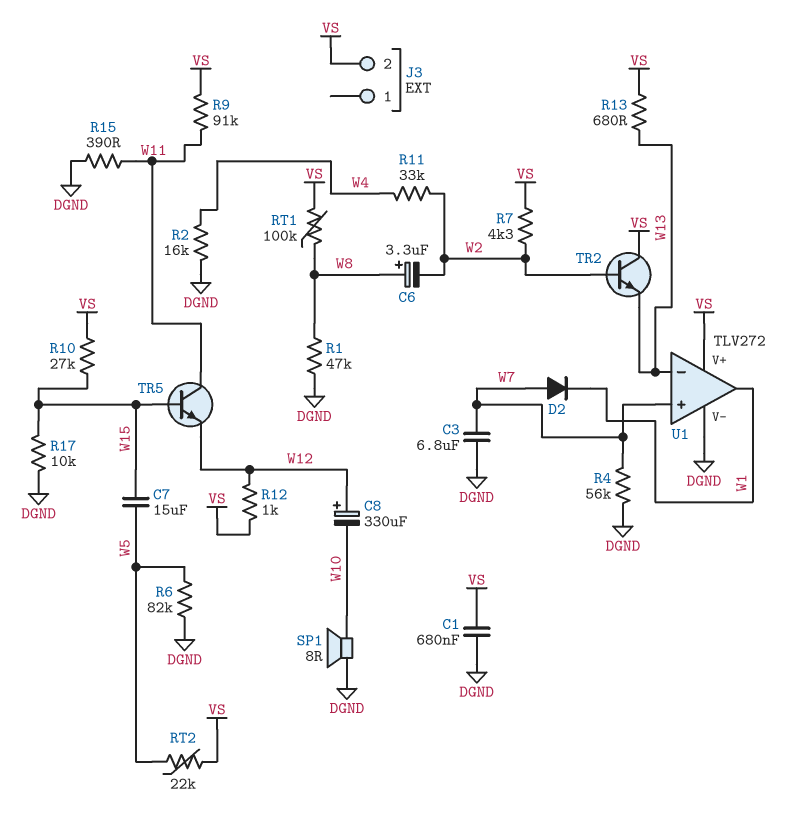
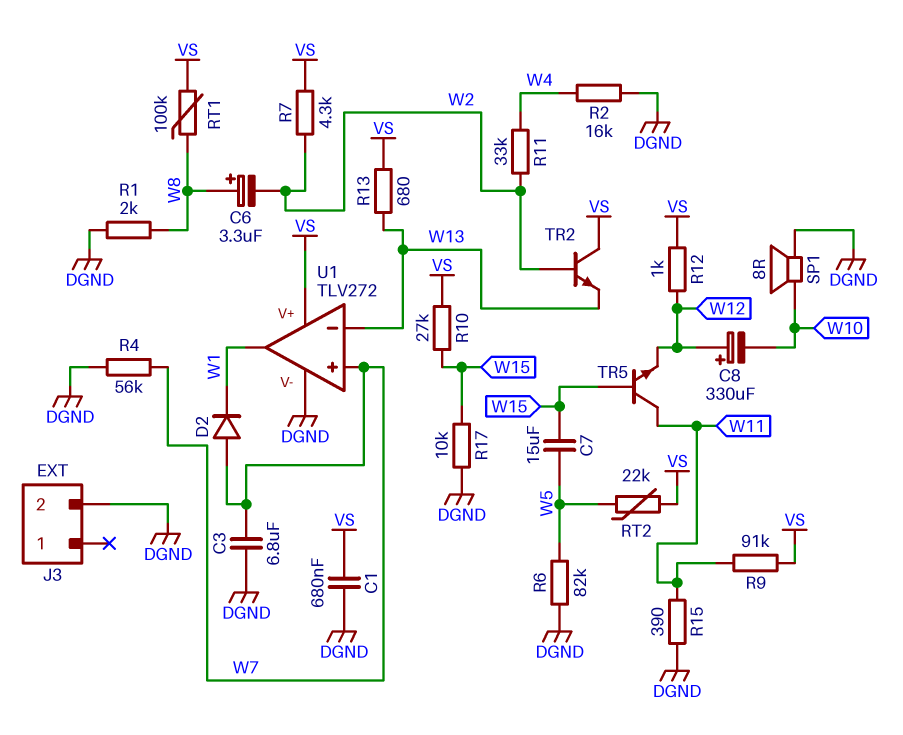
J3 pin 2: VS -> DGND
R1: 47k (DGND, W8) -> 2k (DGND, W8)

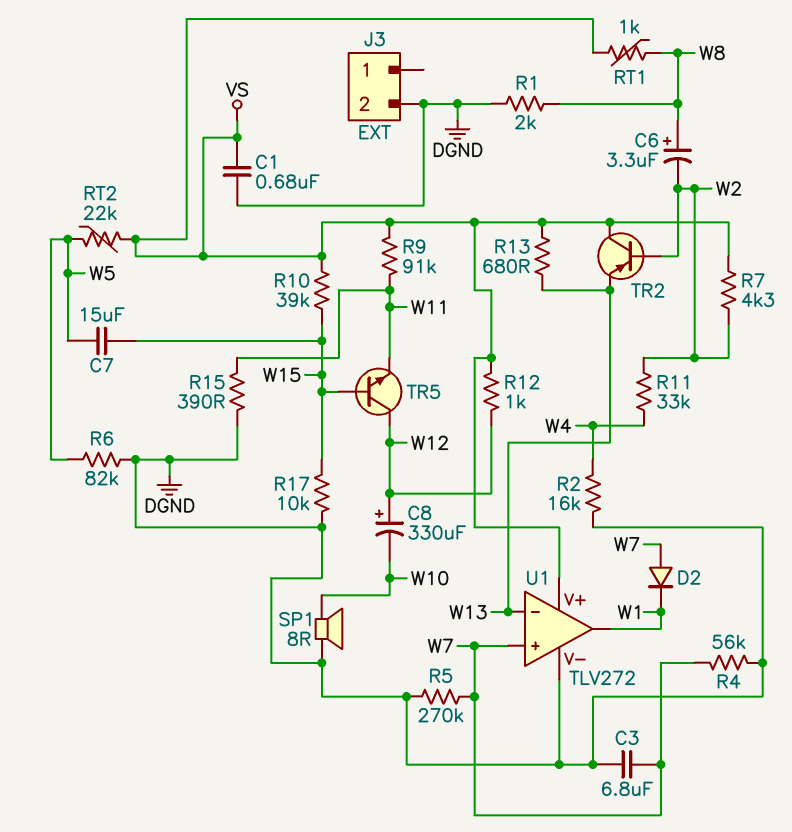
R5: none -> 270k (DGND, W7)
R10: 27k (VS, W15) -> 39k (VS, W15)
RT1: 100k (VS, W8) -> 1k (VS, W8)
TR2: NPN (B W2, C VS, E W13) -> PNP (B W2, C VS, E W13)
TR5: NPN (B W15, C W11, E W12) -> NPN (B W15, C W12, E W11)

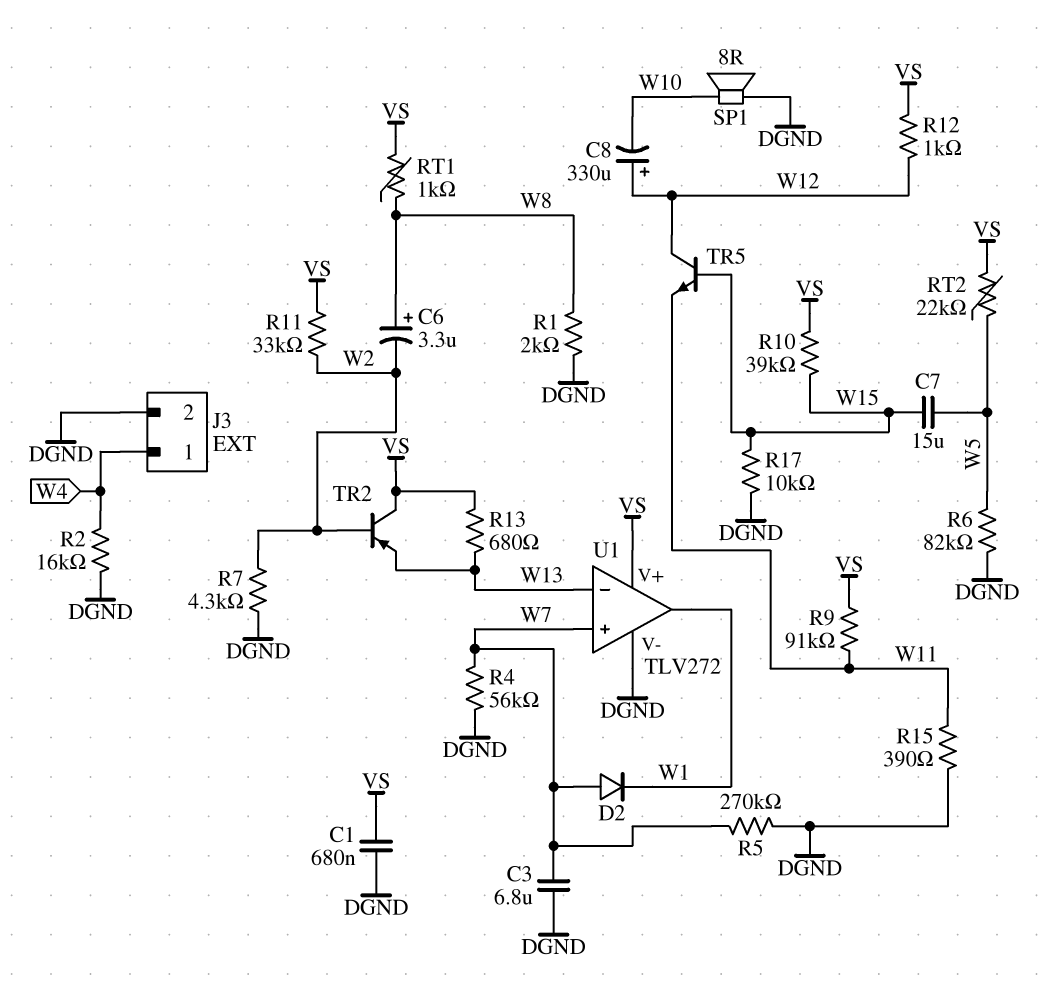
J3 pin 1: none -> W4
R7: 4.3k (VS, W2) -> 4.3k (DGND, W2)
R11: 33k (W2, W4) -> 33k (VS, W2)

